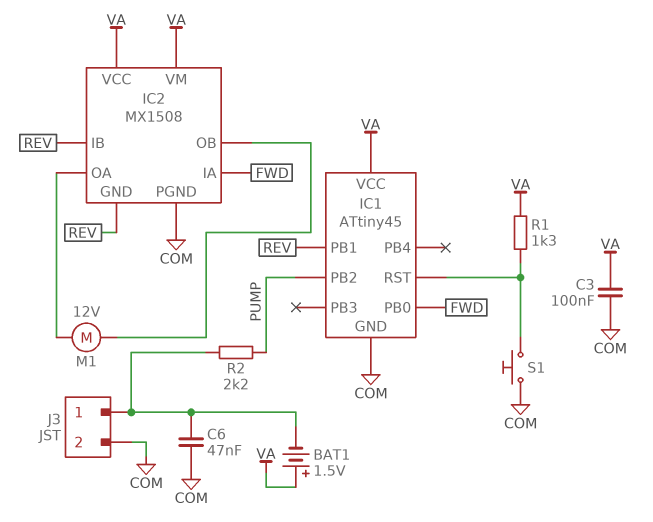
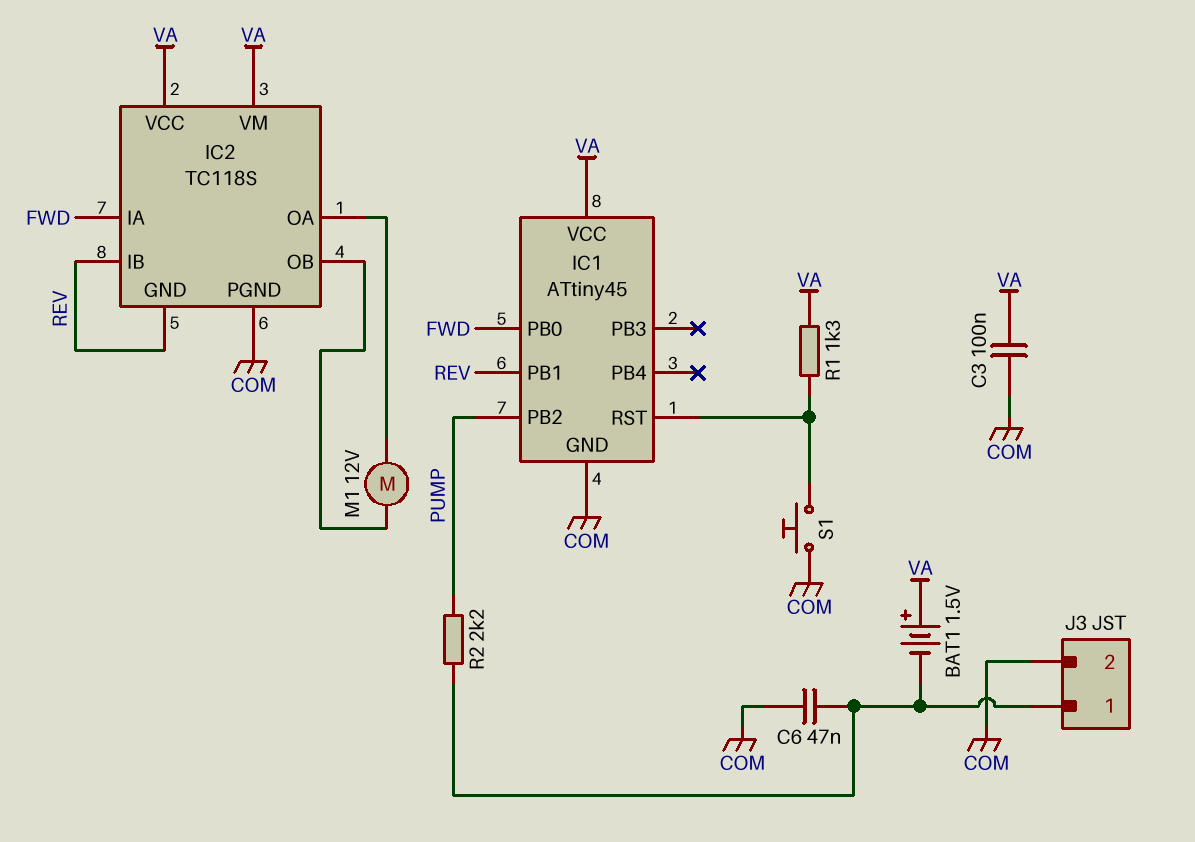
IC2: MX1508 -> TC118S

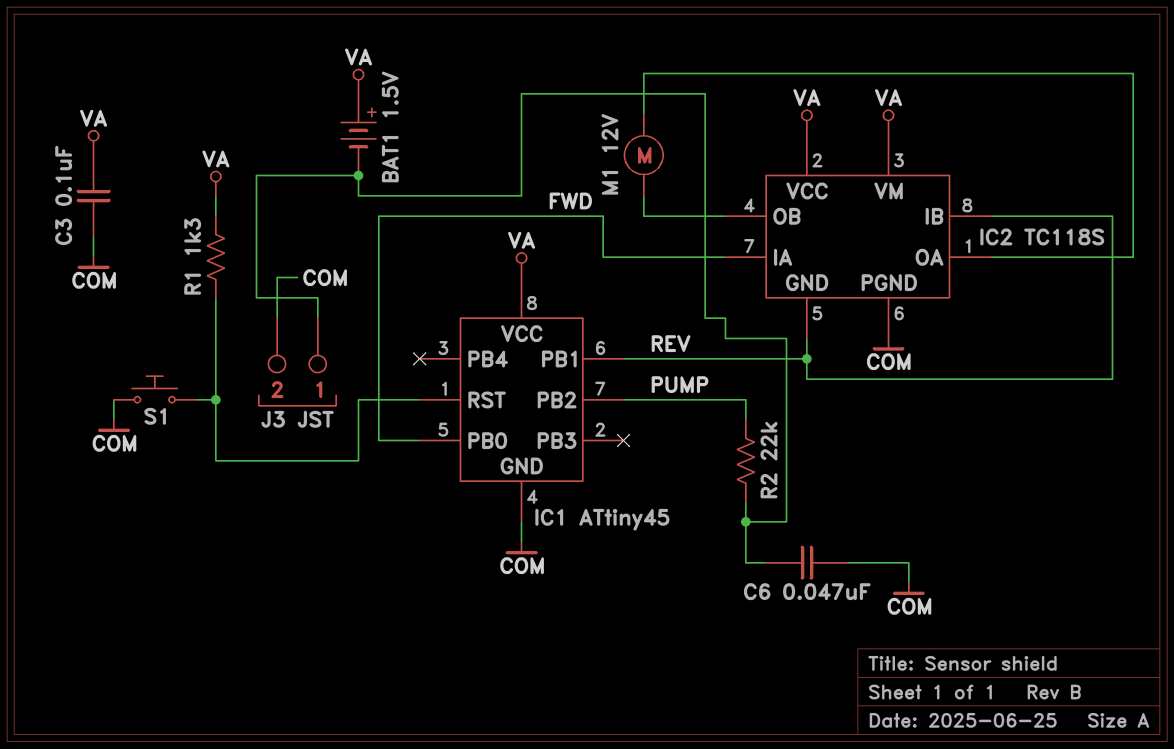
R2: 2.2k (J3/1, PUMP) -> 22k (J3/1, PUMP)

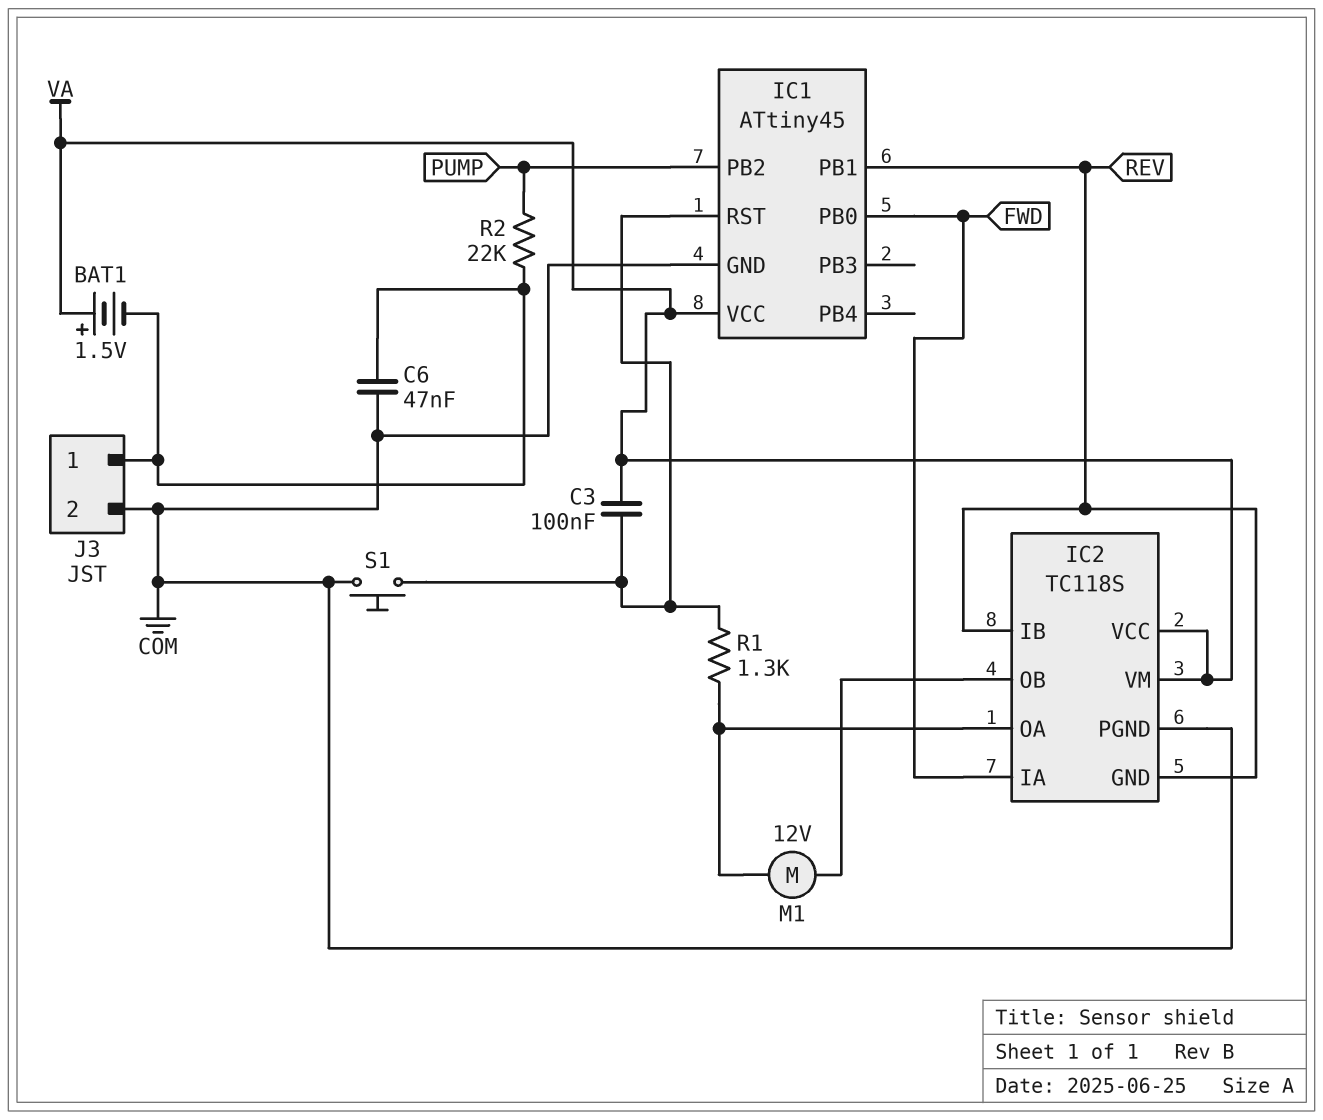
C3: 100nF (COM, VA) -> 100nF (IC1/RST, VA)
R1: 1.3k (IC1/RST, VA) -> 1.3k (IC1/RST, IC2/OA)

